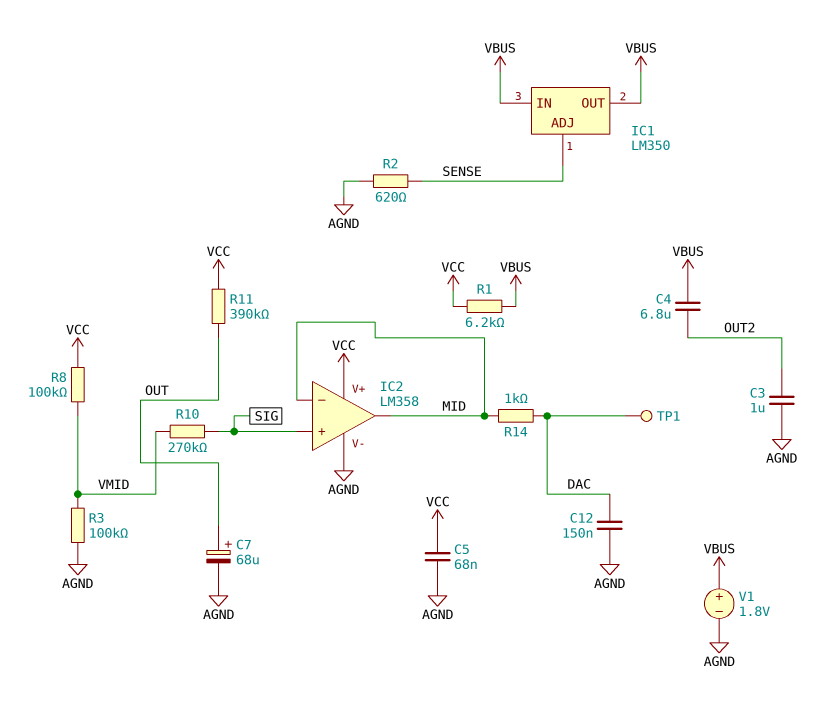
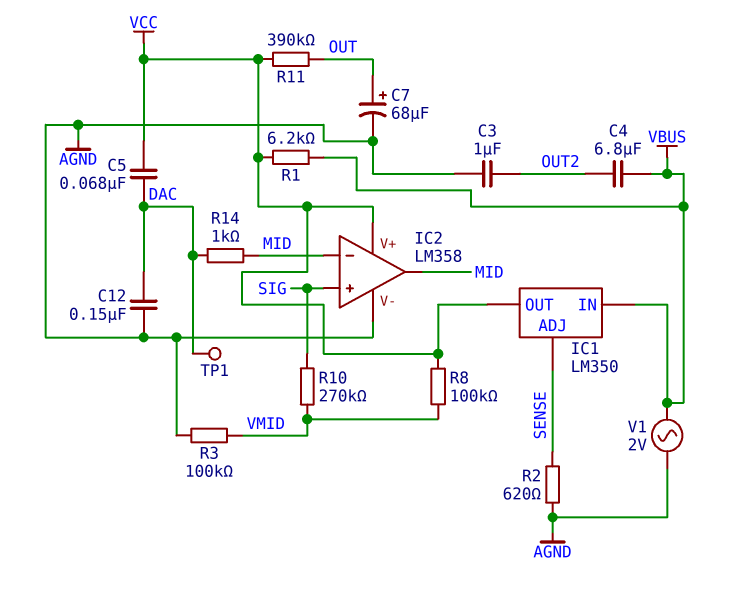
C5: 68nF (AGND, VCC) -> 68nF (DAC, VCC)
IC1 pin OUT: VBUS -> VCC
V1: 1.8V (plus VBUS, minus AGND) -> AC 2V (AGND, VBUS)

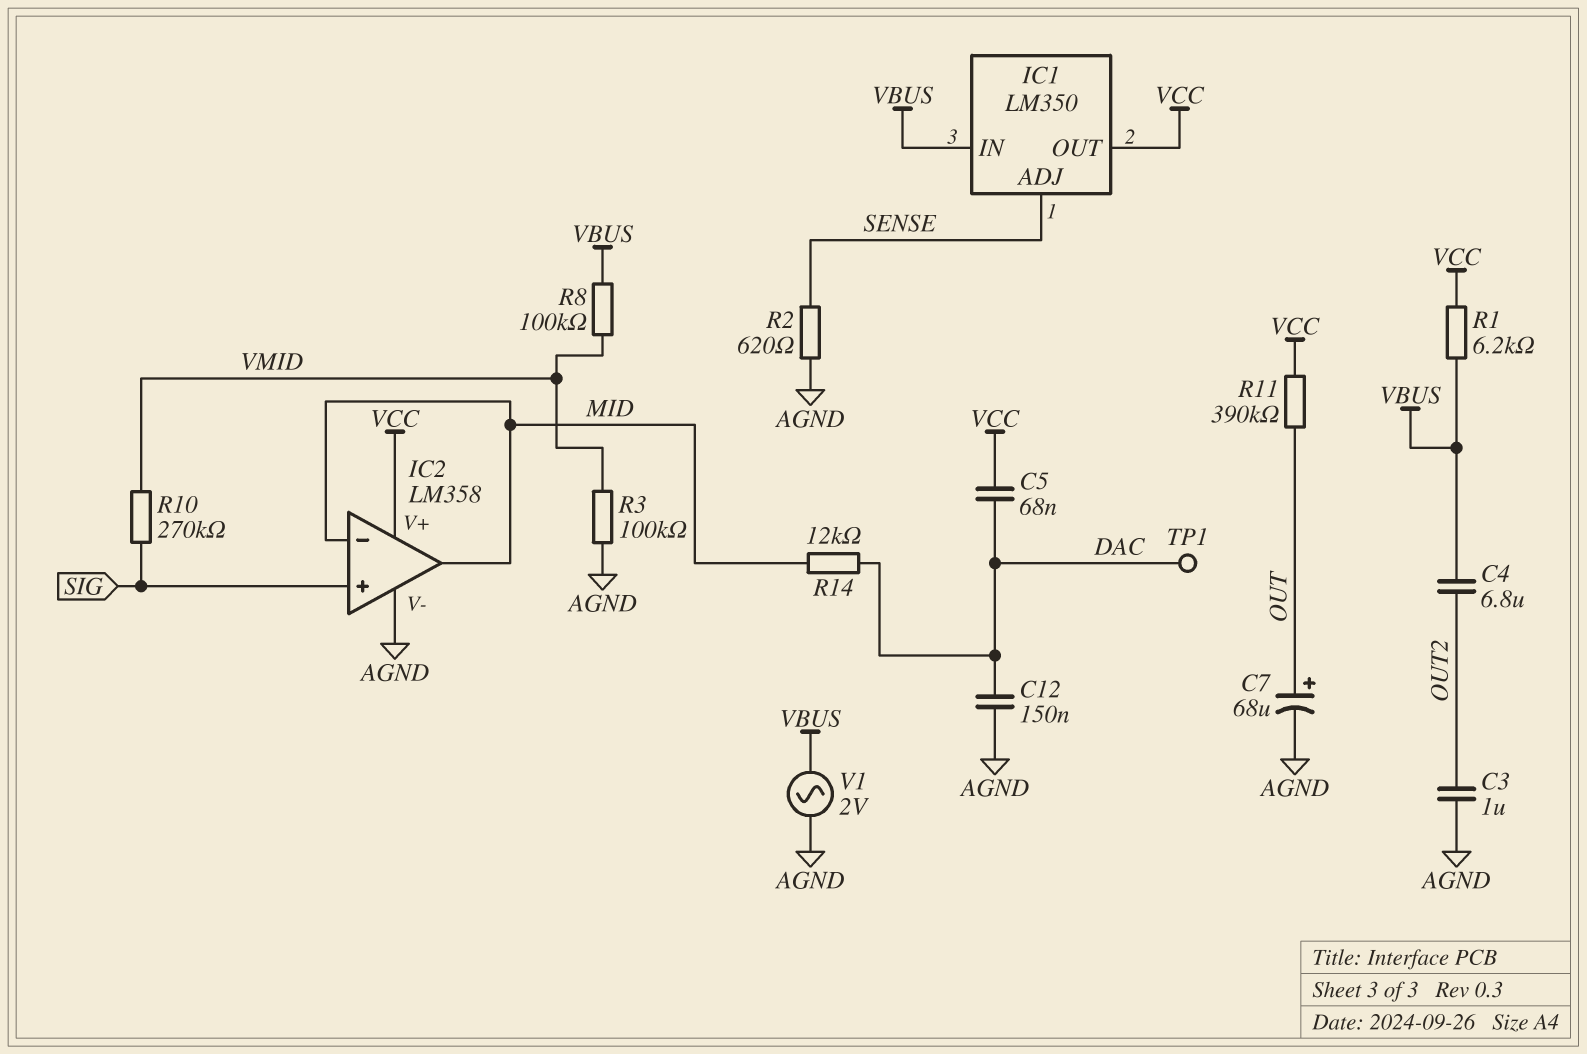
R8: 100k (VCC, VMID) -> 100k (VBUS, VMID)
R14: 1k (DAC, MID) -> 12k (DAC, MID)

